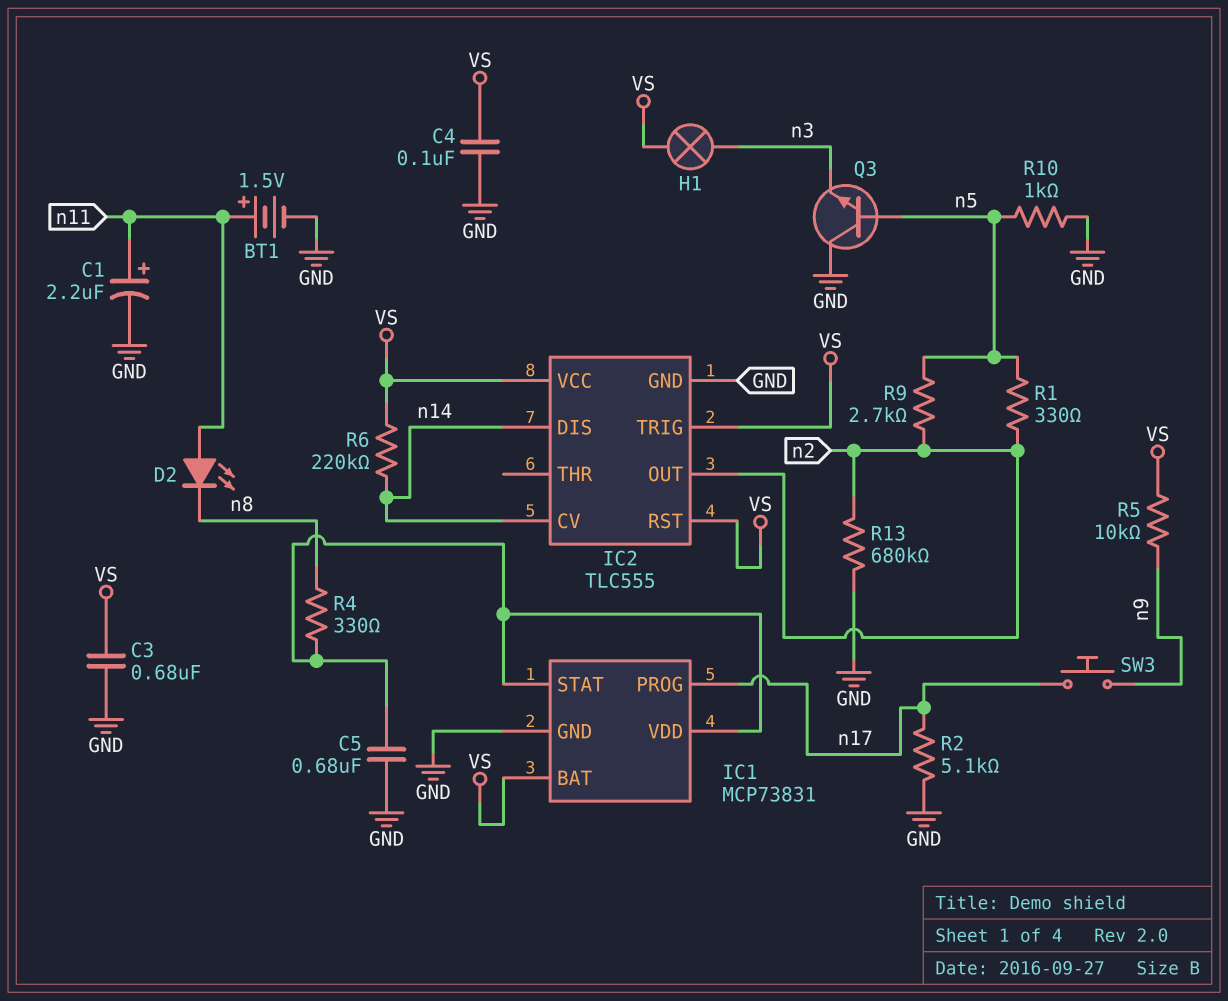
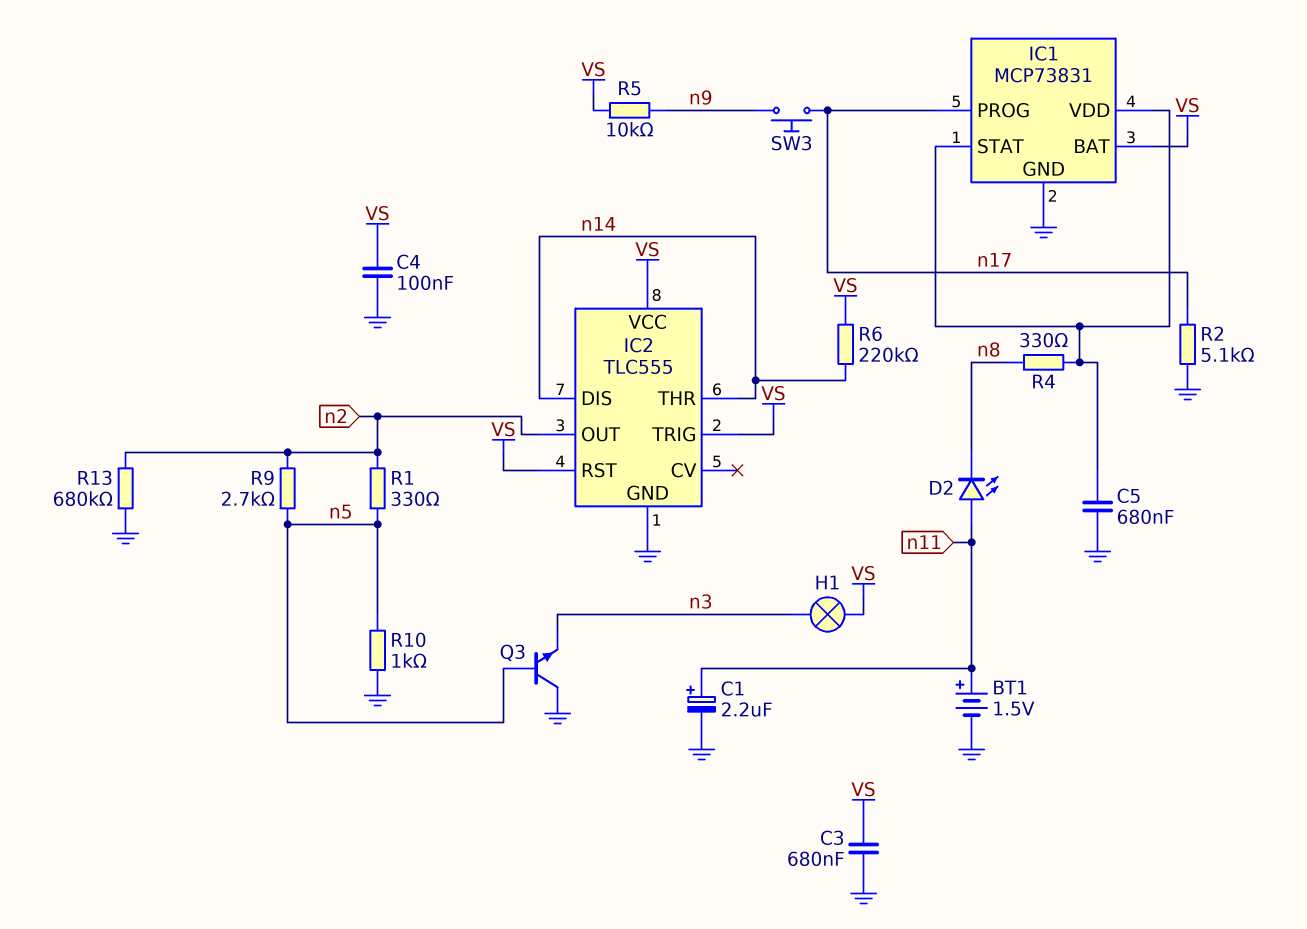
IC2 pin CV: n14 -> none
IC2 pin THR: none -> n14

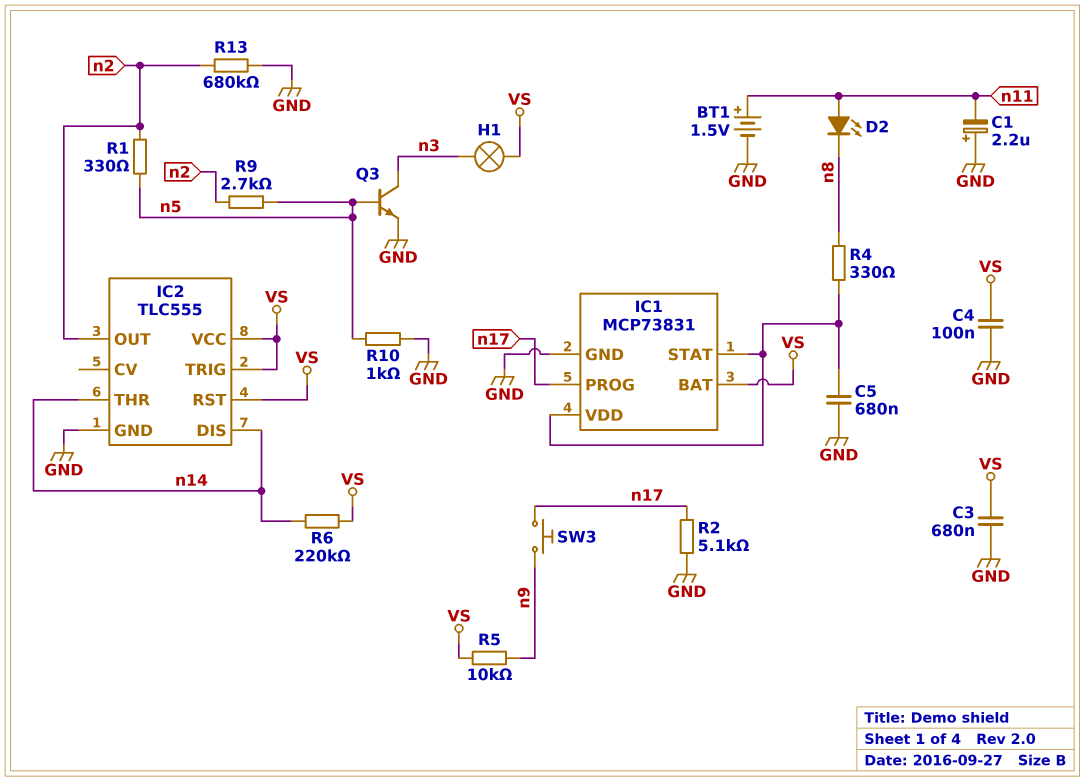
C1: 2.2uF (plus n11, minus GND) -> 2.2uF (plus GND, minus n11)
Q3: NPN (B n5, C GND, E n3) -> NPN (B n5, C n3, E GND)

